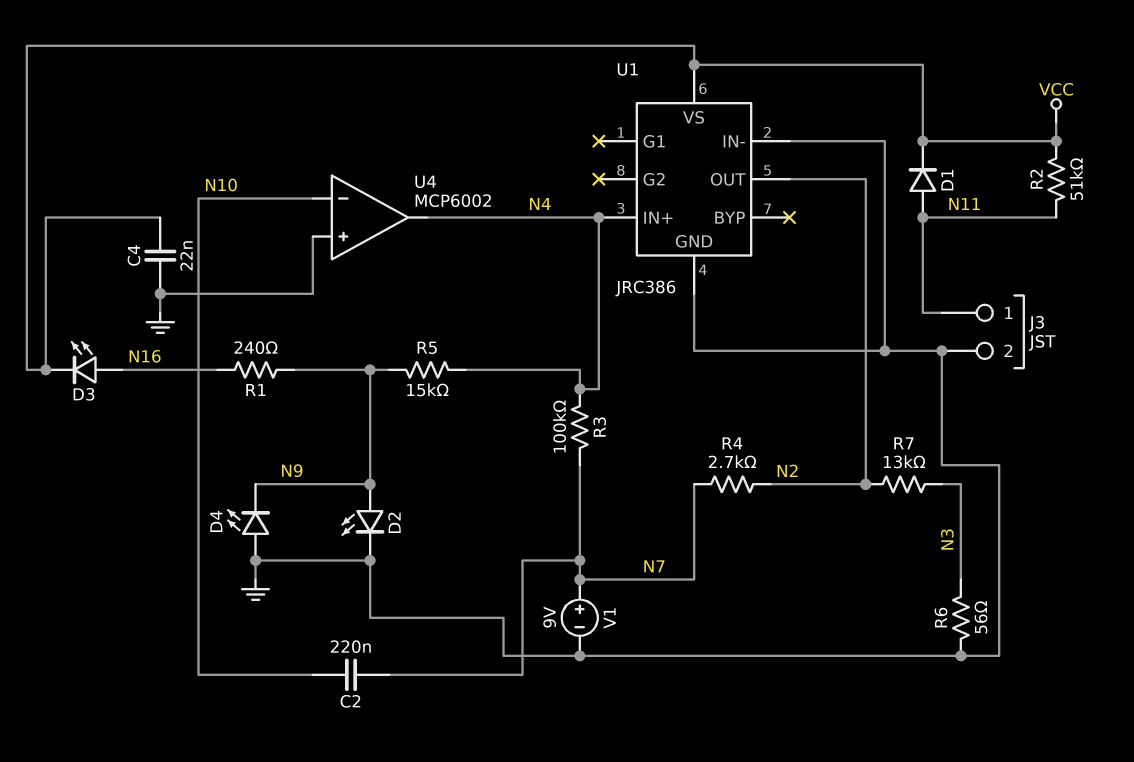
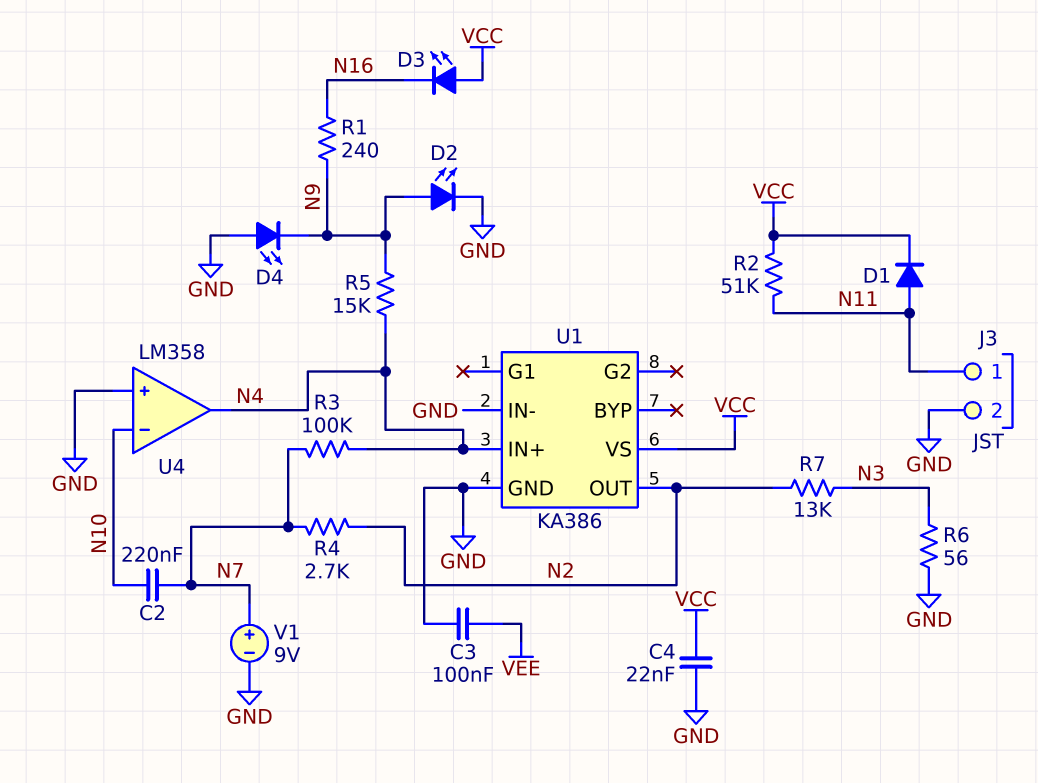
C3: none -> 100nF (GND, VEE)
D3: LED (A N16, K VCC) -> LED (A VCC, K N16)
U1: JRC386 -> KA386
U4: MCP6002 -> LM358

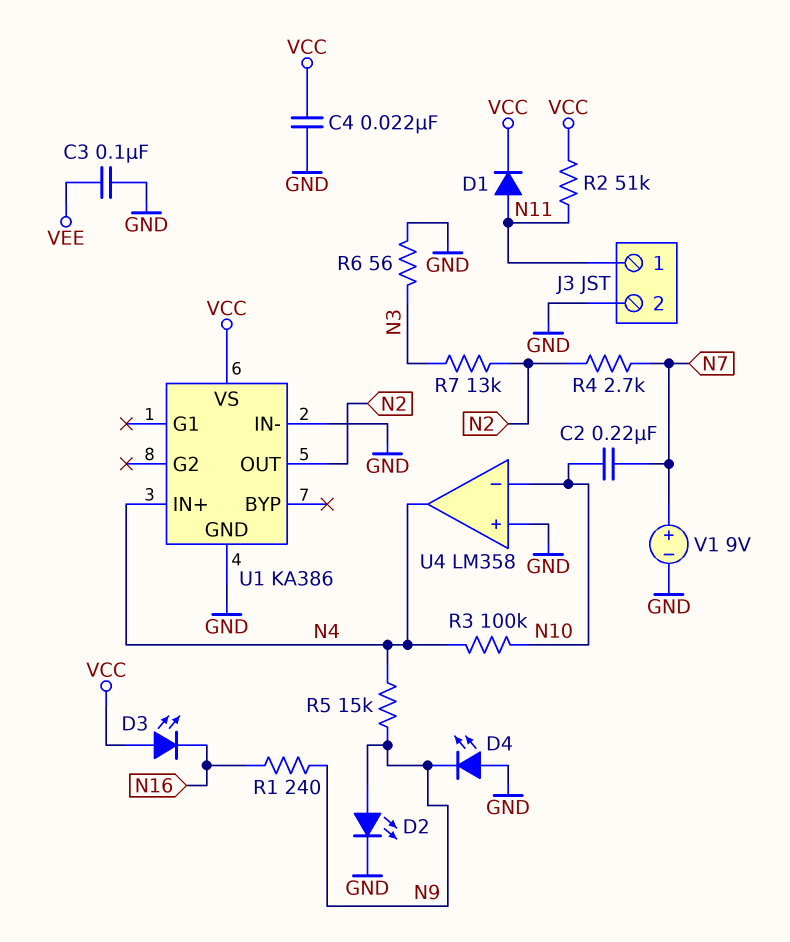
R3: 100k (N4, N7) -> 100k (N4, N10)

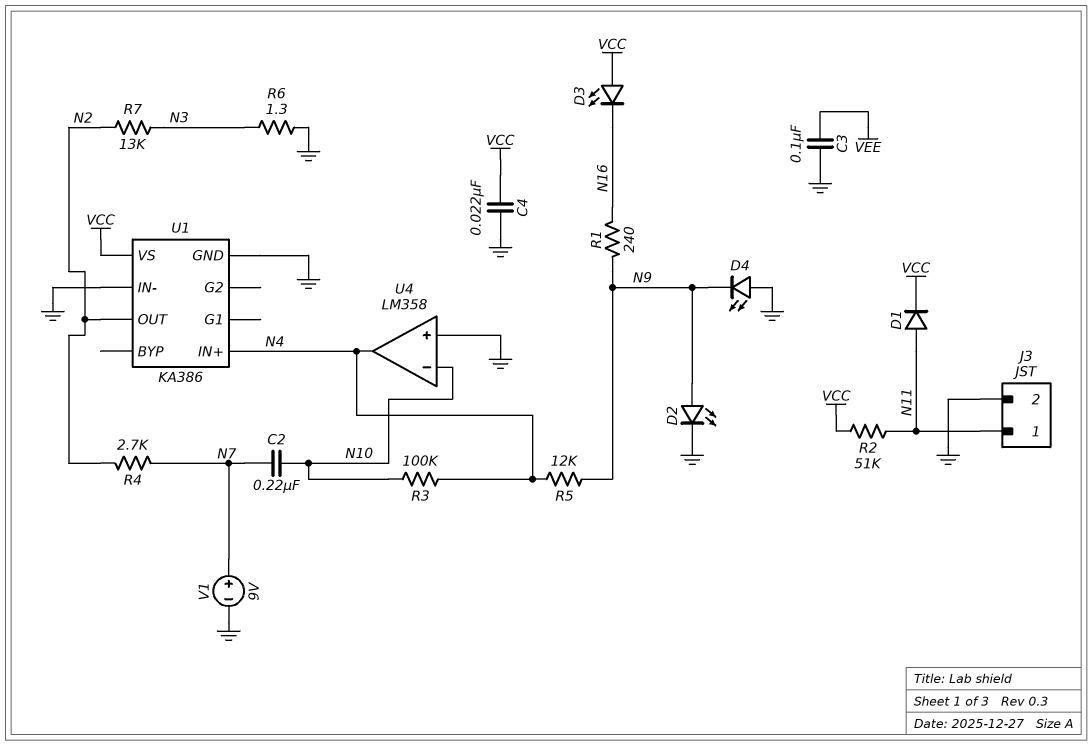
R5: 15k (N4, N9) -> 12k (N4, N9)
R6: 56 (GND, N3) -> 1.3 (GND, N3)

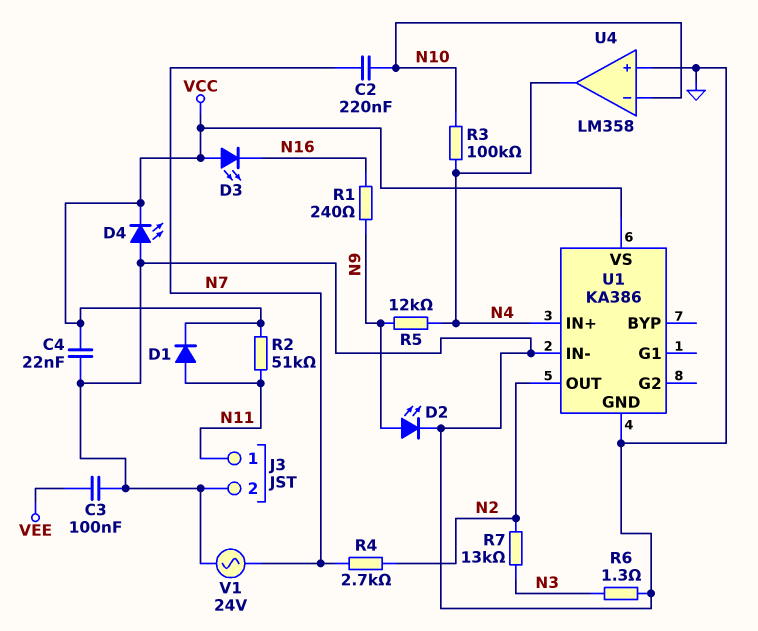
D4: LED (A GND, K N9) -> LED (A GND, K VCC)
V1: 9V (plus N7, minus GND) -> AC 24V (GND, N7)

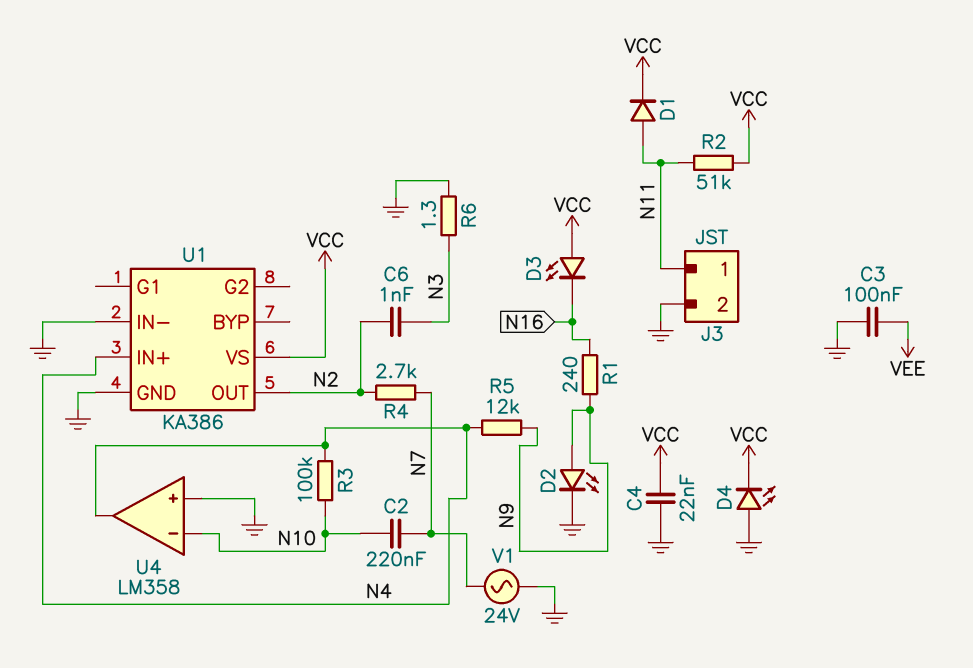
C6: none -> 1nF (N2, N3)
R7: 13k (N2, N3) -> none

